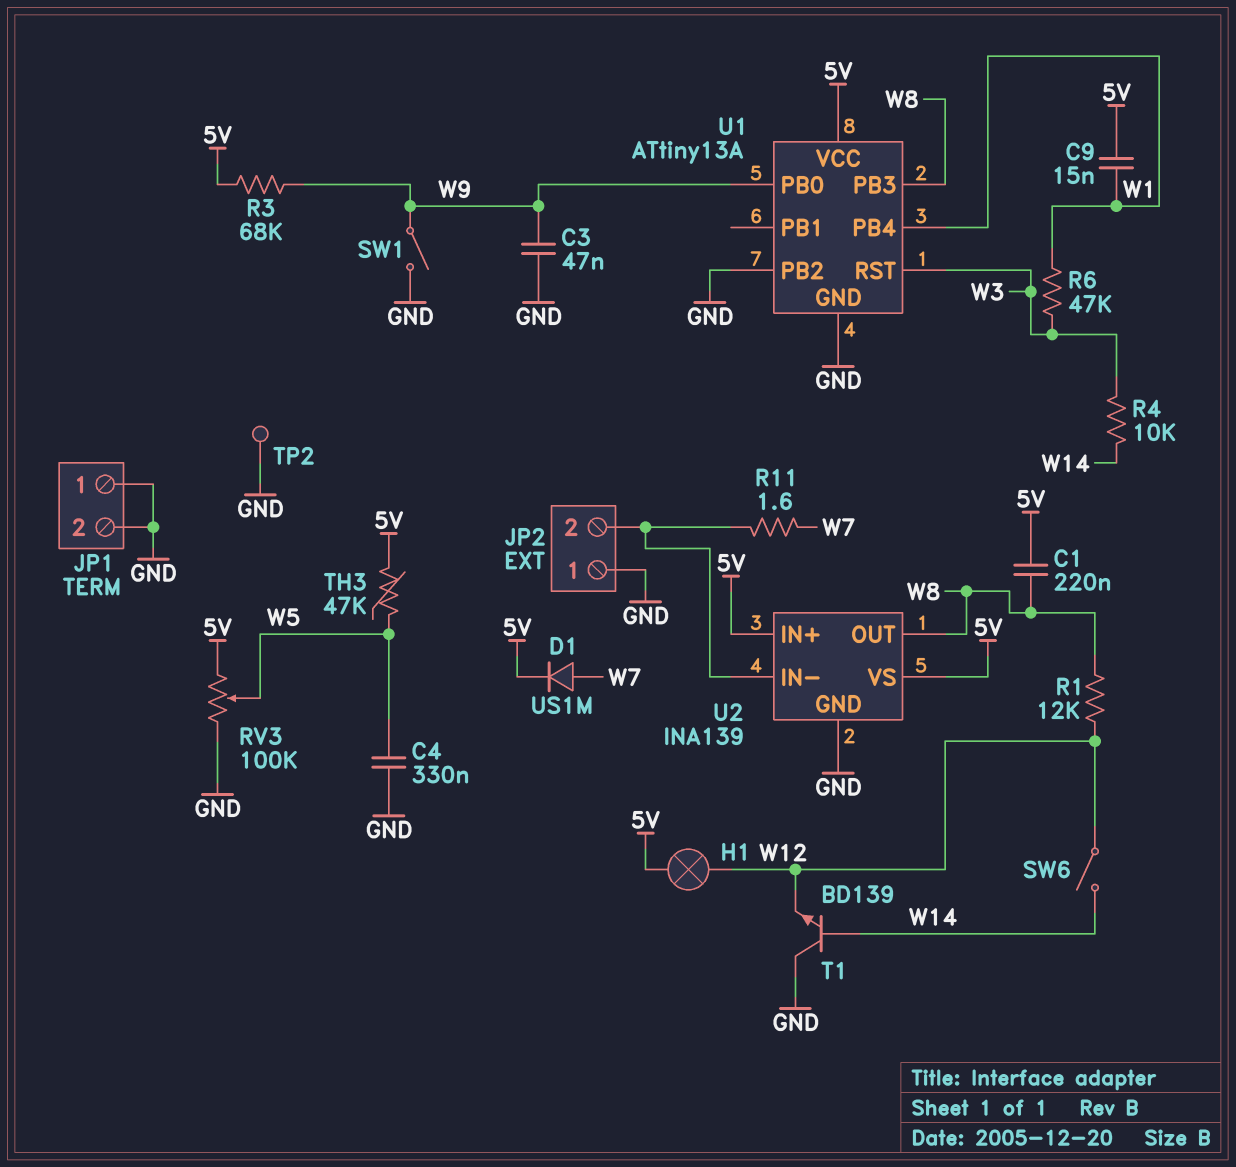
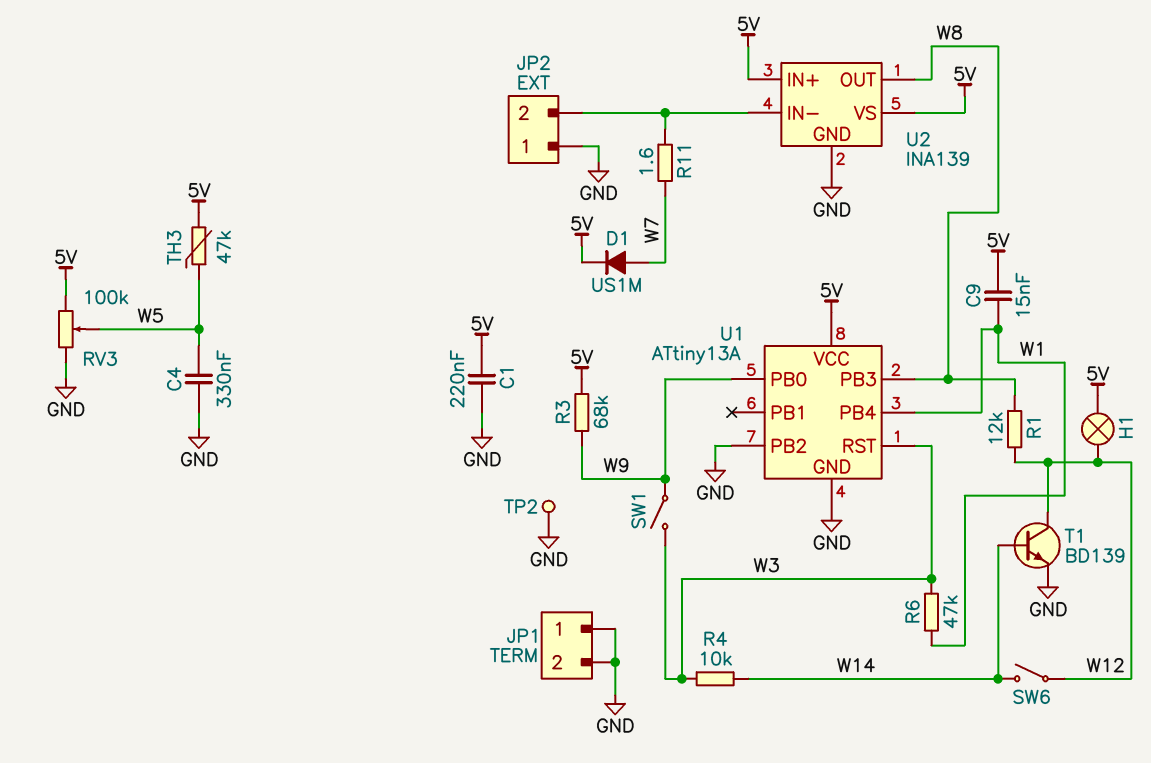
C1: 220nF (5V, W8) -> 220nF (5V, GND)
C3: 47nF (GND, W9) -> none
SW1: switch (GND, W9) -> switch (W3, W9)
T1: NPN BD139 (B W14, C GND, E W12) -> NPN BD139 (B W14, C W12, E GND)

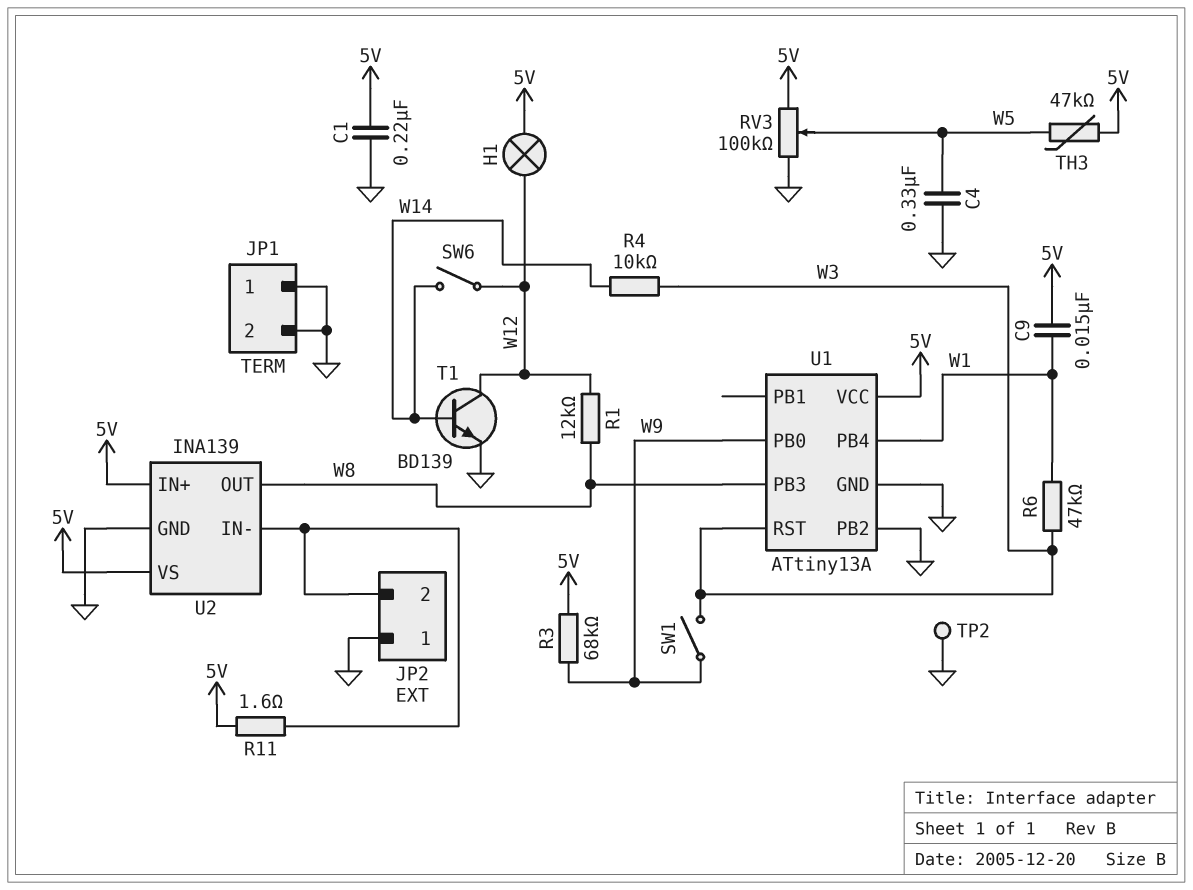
D1: diode US1M (A W7, K 5V) -> none
R11: 1.6 (JP2/2, W7) -> 1.6 (5V, JP2/2)

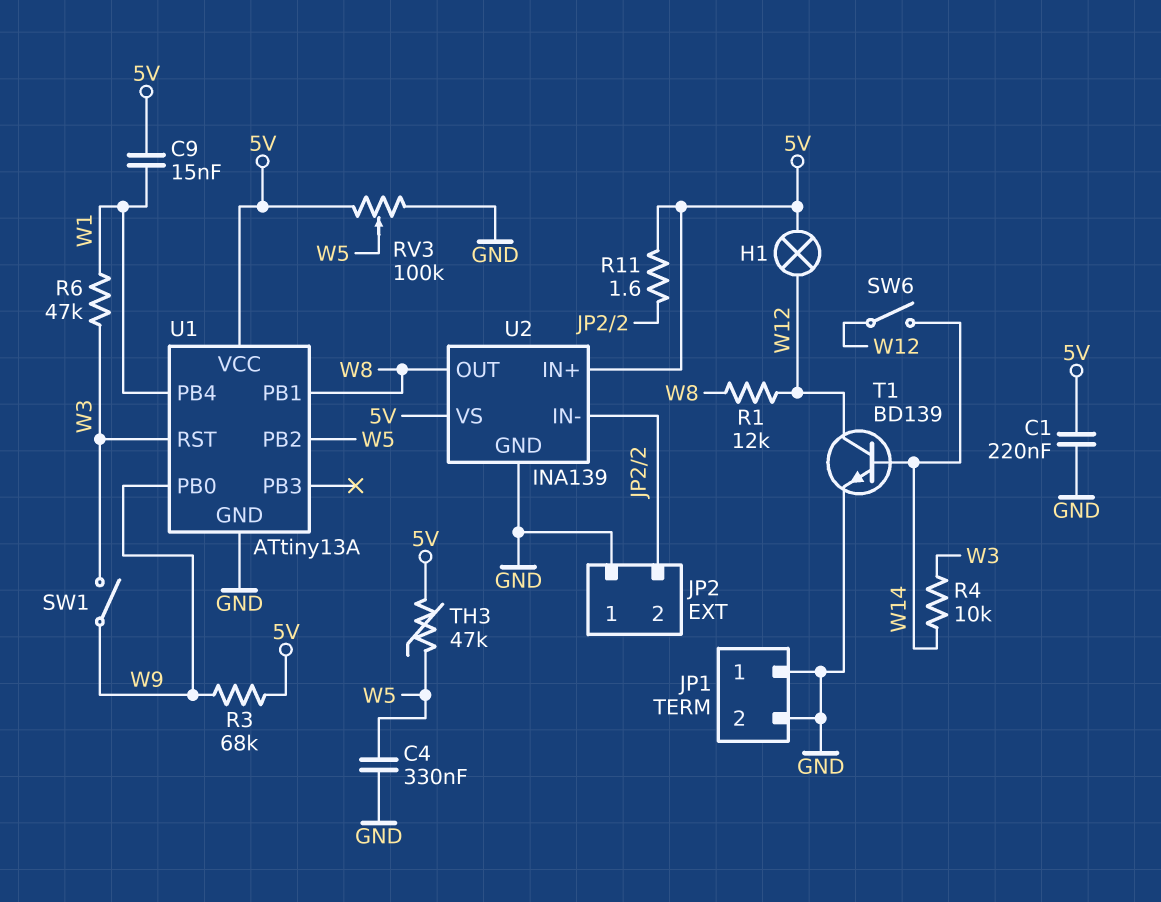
TP2: test point (GND) -> none
U1 pin PB1: none -> W8
U1 pin PB2: GND -> W5
U1 pin PB3: W8 -> none

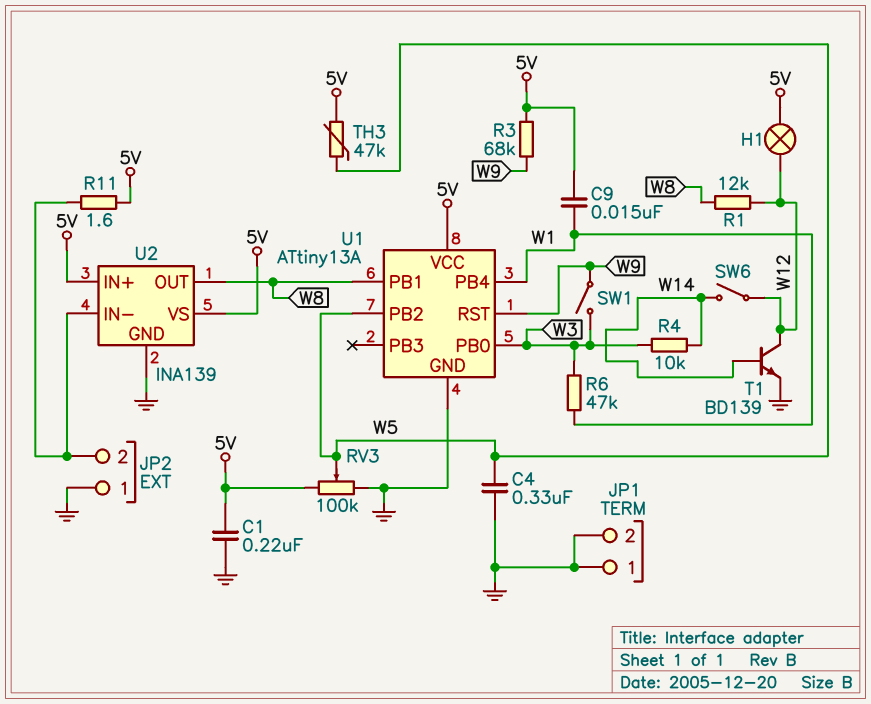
U1 pin PB0: W9 -> W3
U1 pin RST: W3 -> W9

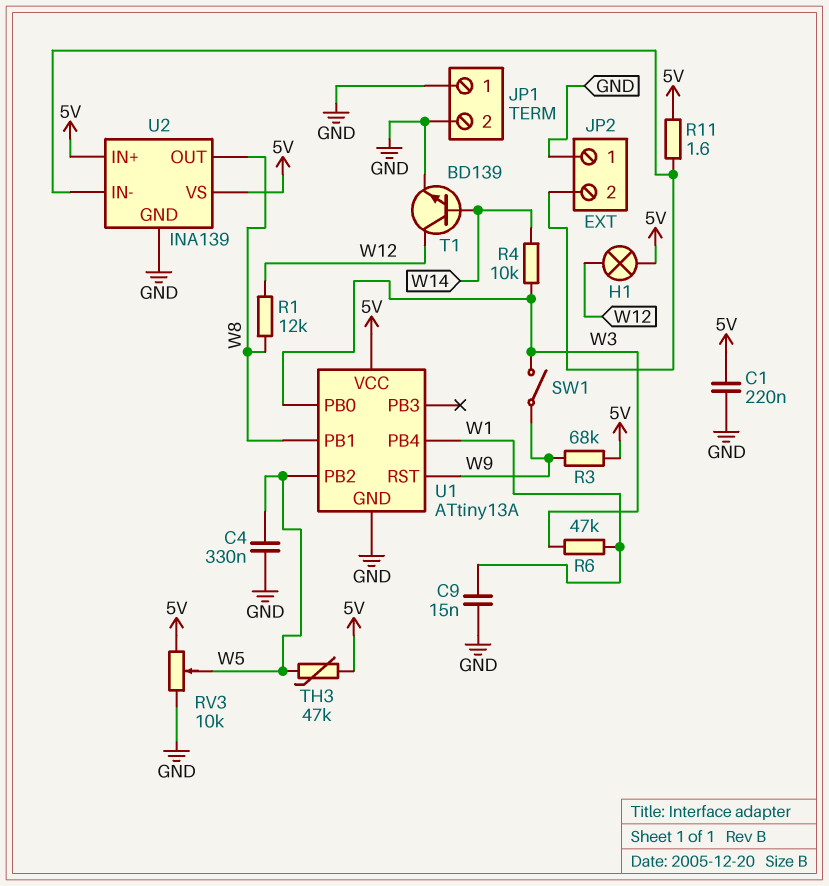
C9: 15nF (5V, W1) -> 15nF (GND, W1)
RV3: 100k (5V, GND, wiper W5) -> 10k (5V, GND, wiper W5)
SW6: switch (W12, W14) -> none

